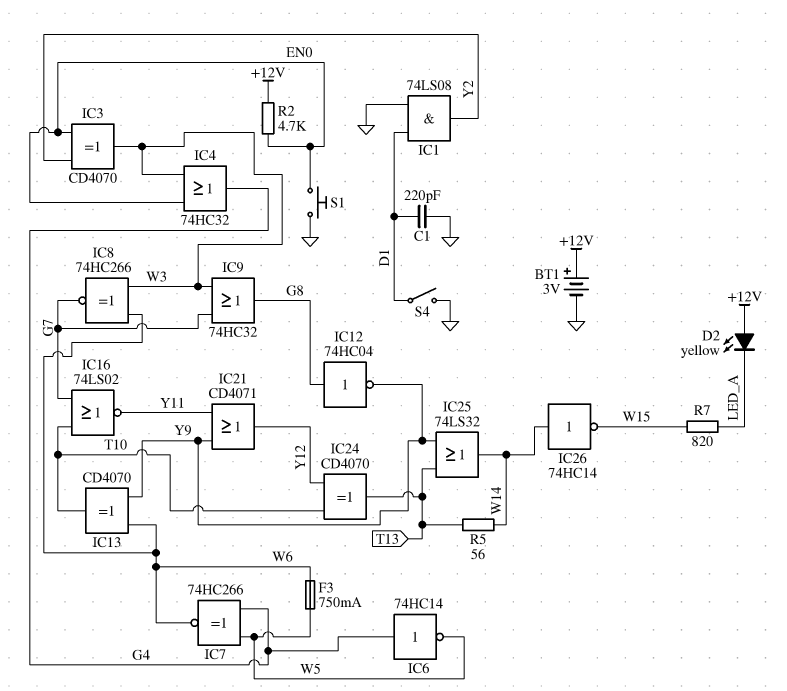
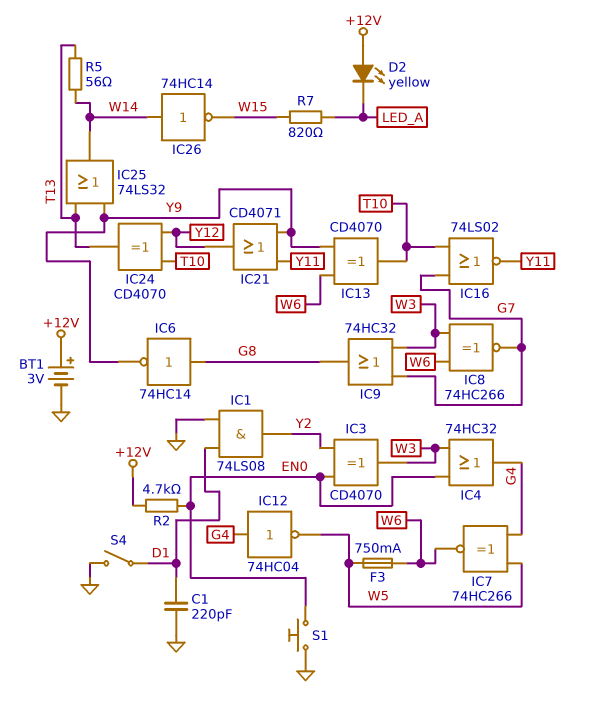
IC6: NOT 74HC14 (in G4, out W5) -> NOT 74HC14 (in G8, out Y9)
IC12: NOT 74HC04 (in G8, out Y9) -> NOT 74HC04 (in G4, out W5)

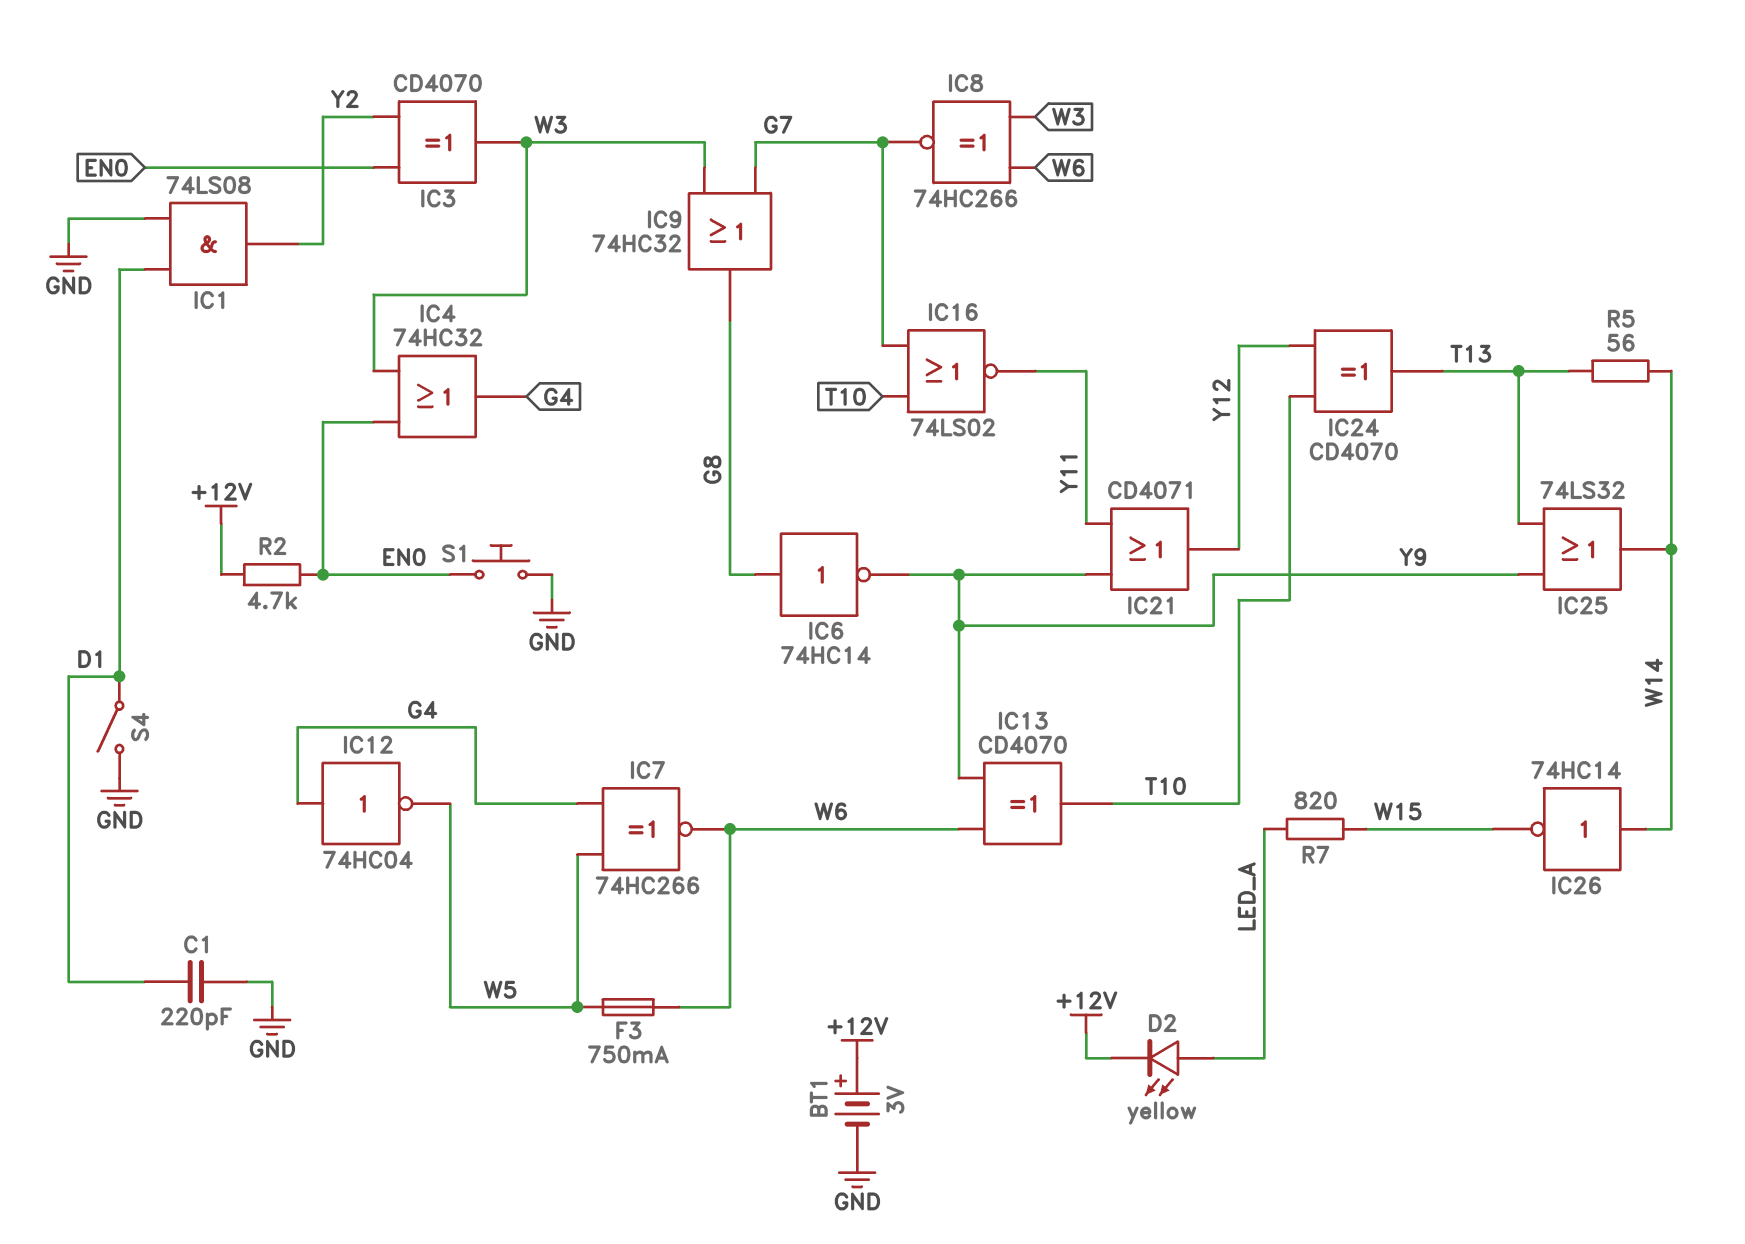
D2: LED yellow (A +12V, K LED_A) -> LED yellow (A LED_A, K +12V)

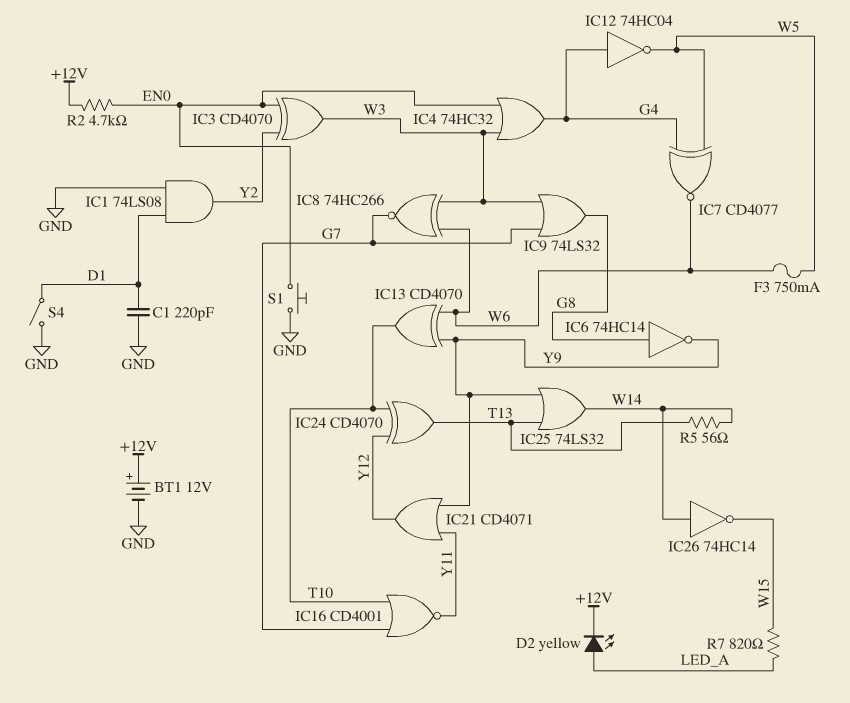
BT1: 3V (plus +12V, minus GND) -> 12V (plus +12V, minus GND)
IC7: XNOR 74HC266 (in G4, in W5, out W6) -> XNOR CD4077 (in G4, in W5, out W6)
IC9: OR 74HC32 (in G7, in W3, out G8) -> OR 74LS32 (in G7, in W3, out G8)
IC16: NOR 74LS02 (in G7, in T10, out Y11) -> NOR CD4001 (in G7, in T10, out Y11)

